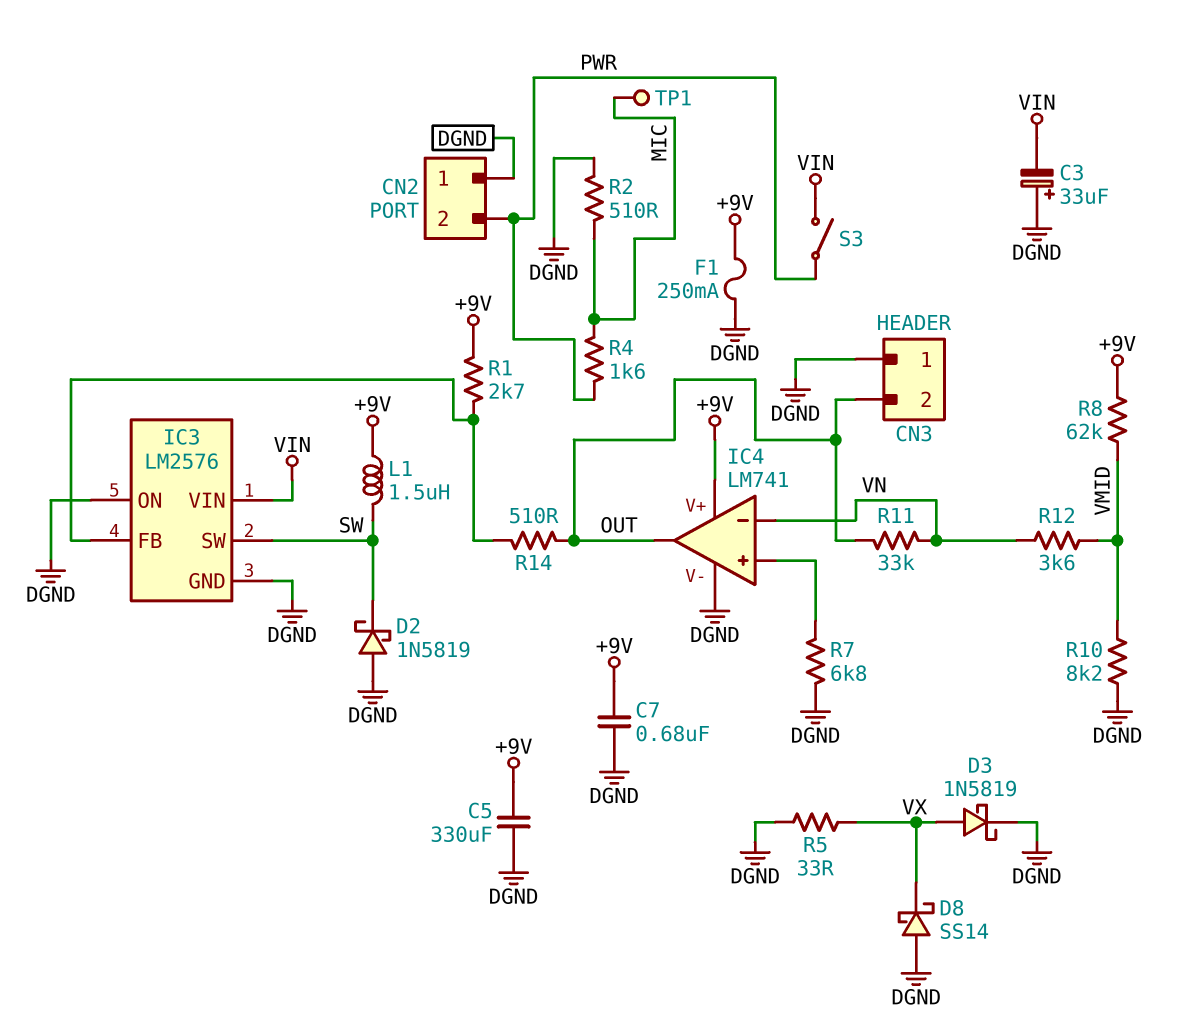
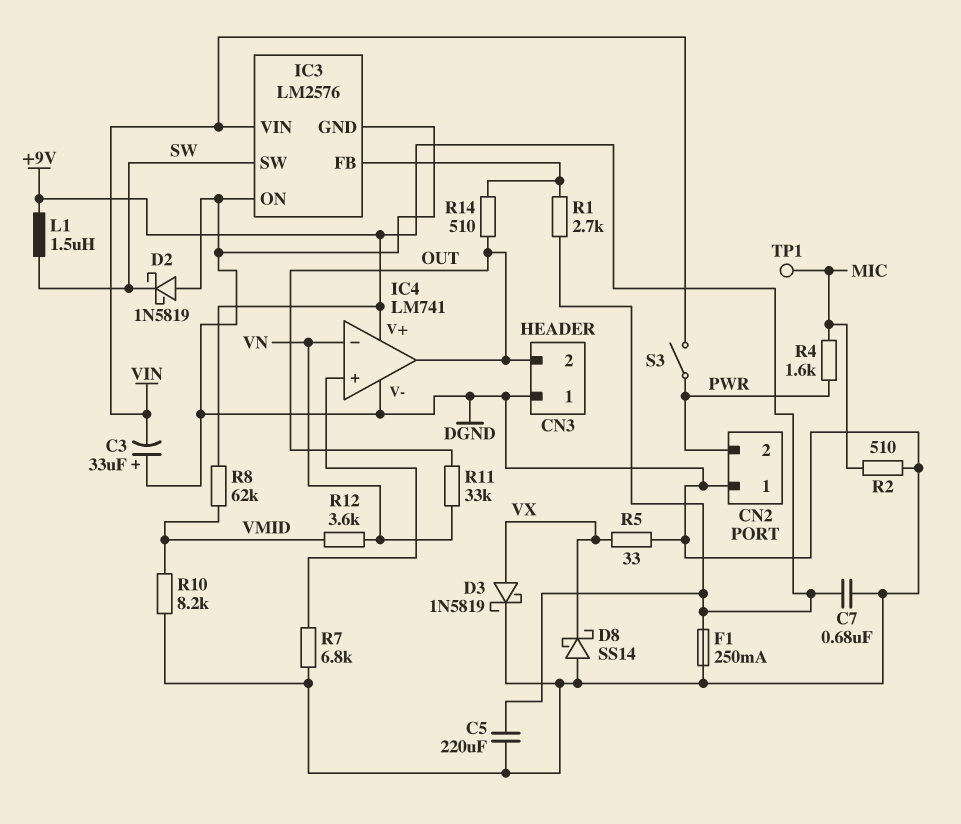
C5: 330uF (+9V, DGND) -> 220uF (+9V, DGND)

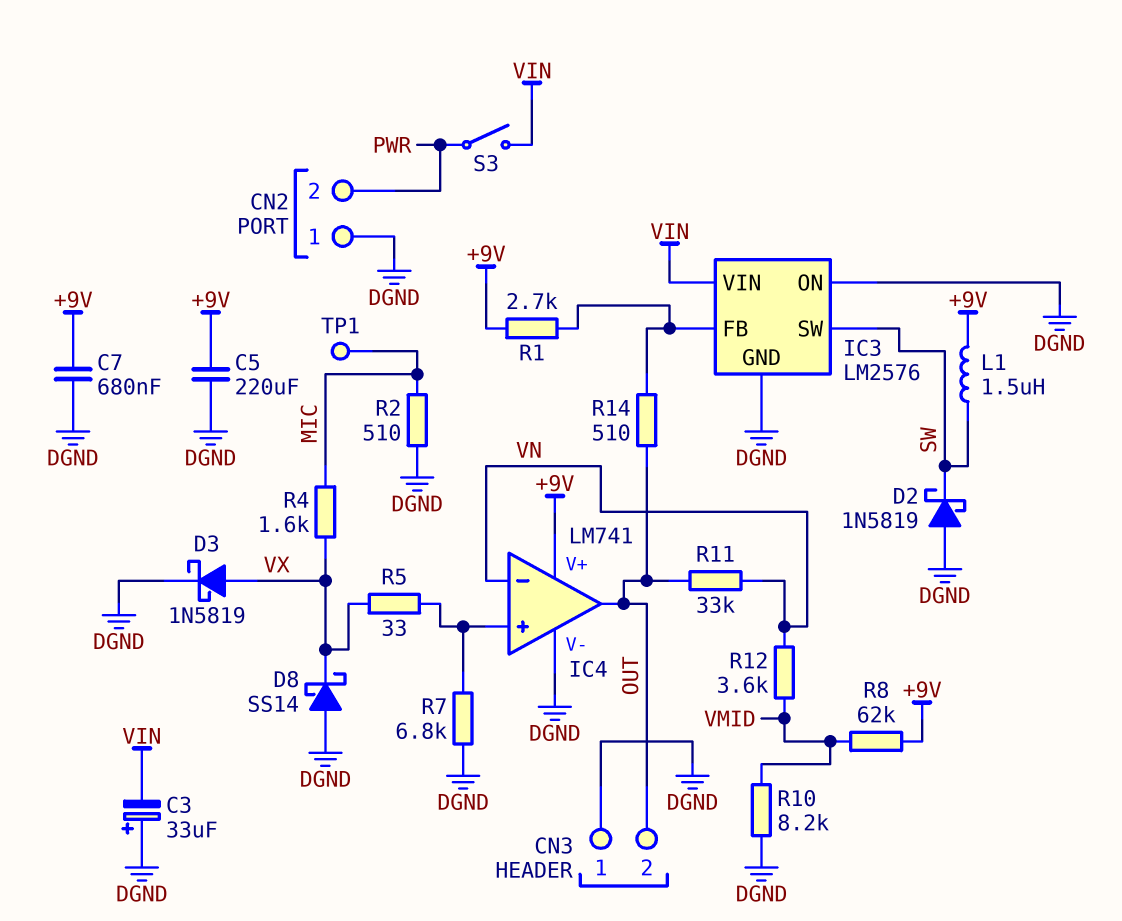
F1: 250mA (+9V, DGND) -> none
R4: 1.6k (MIC, PWR) -> 1.6k (MIC, VX)
R5: 33 (DGND, VX) -> 33 (IC4/in+, VX)

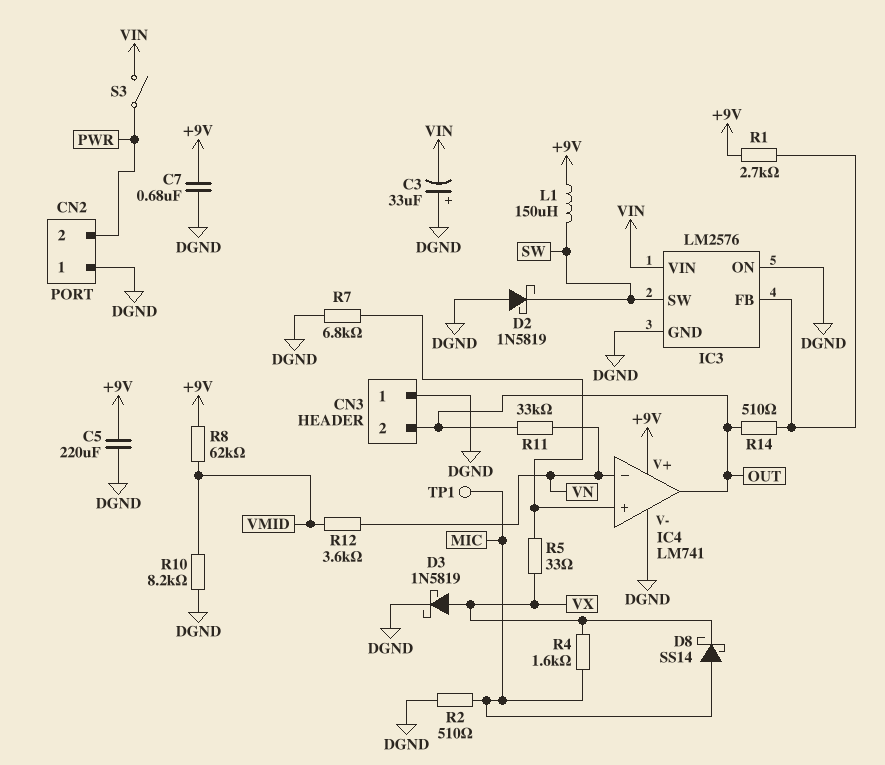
D8: schottky SS14 (A DGND, K VX) -> schottky SS14 (A MIC, K VX)
L1: 1.5uH (+9V, SW) -> 150uH (+9V, SW)

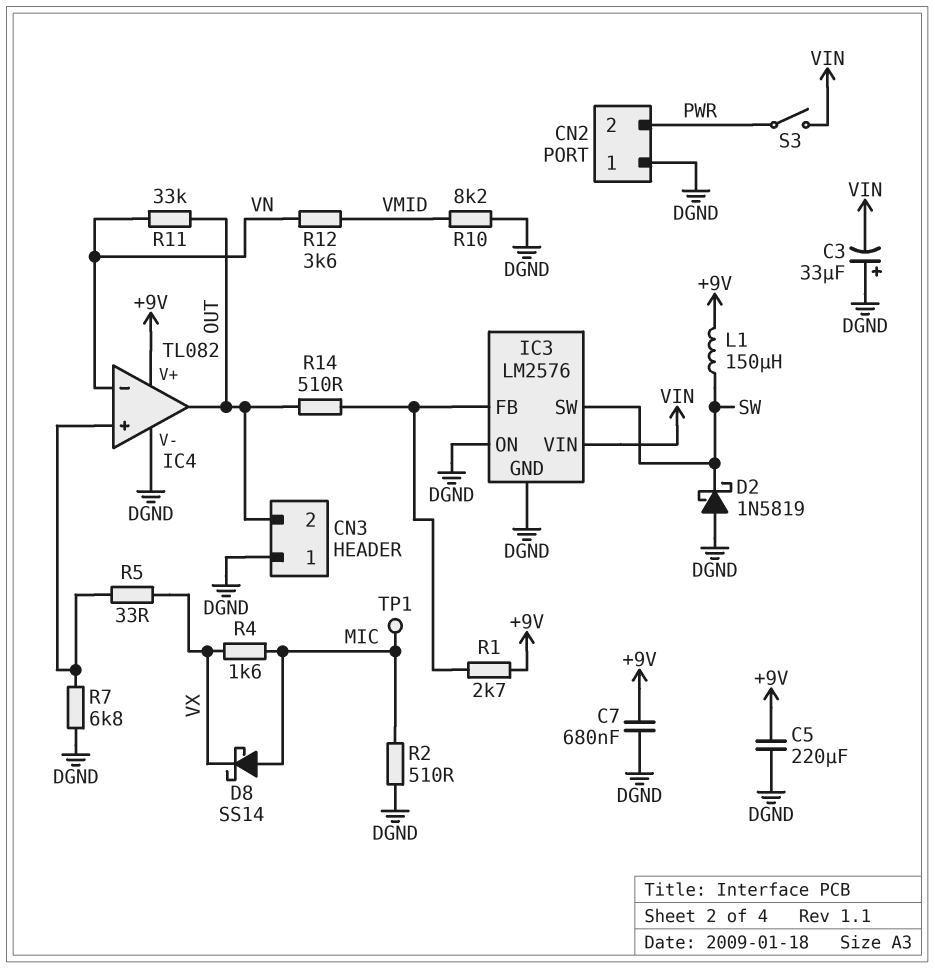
D3: schottky 1N5819 (A VX, K DGND) -> none
IC4: LM741 -> TL082
R8: 62k (+9V, VMID) -> none

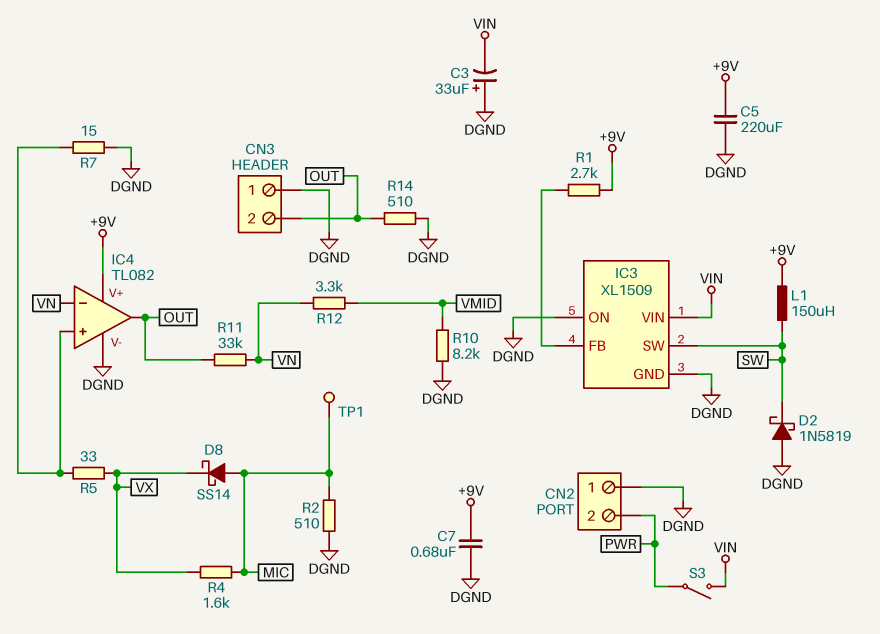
IC3: LM2576 -> XL1509
R7: 6.8k (DGND, IC4/in+) -> 15 (DGND, IC4/in+)
R12: 3.6k (VMID, VN) -> 3.3k (VMID, VN)
R14: 510 (IC3/FB, OUT) -> 510 (DGND, OUT)

